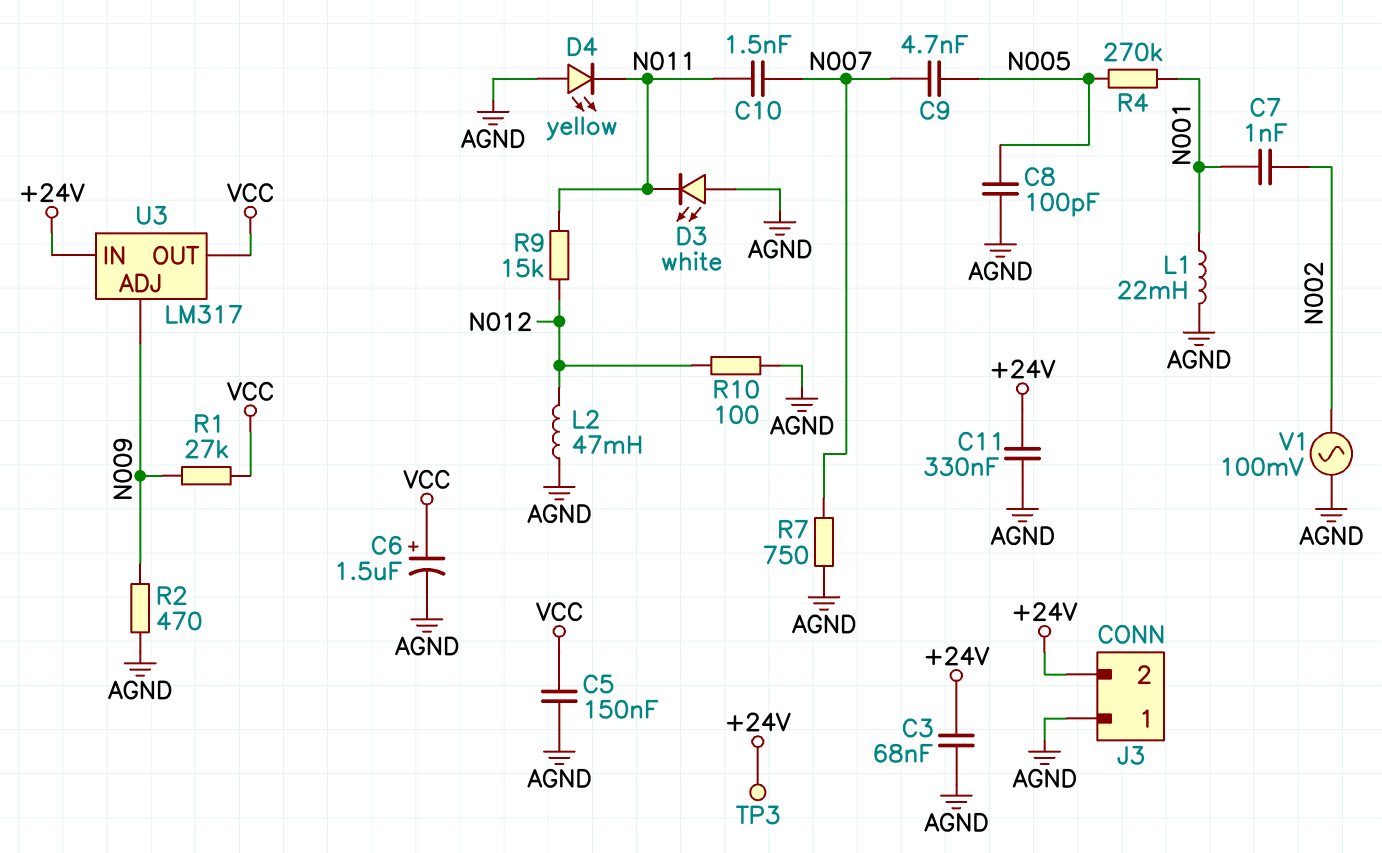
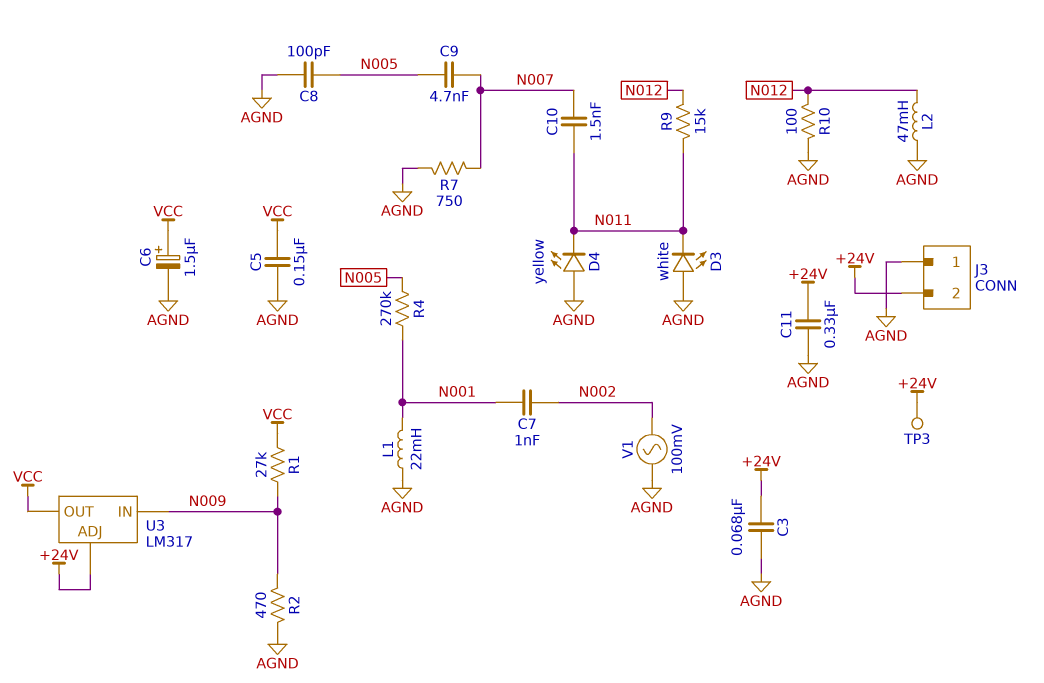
U3 pin ADJ: N009 -> +24V
U3 pin IN: +24V -> N009

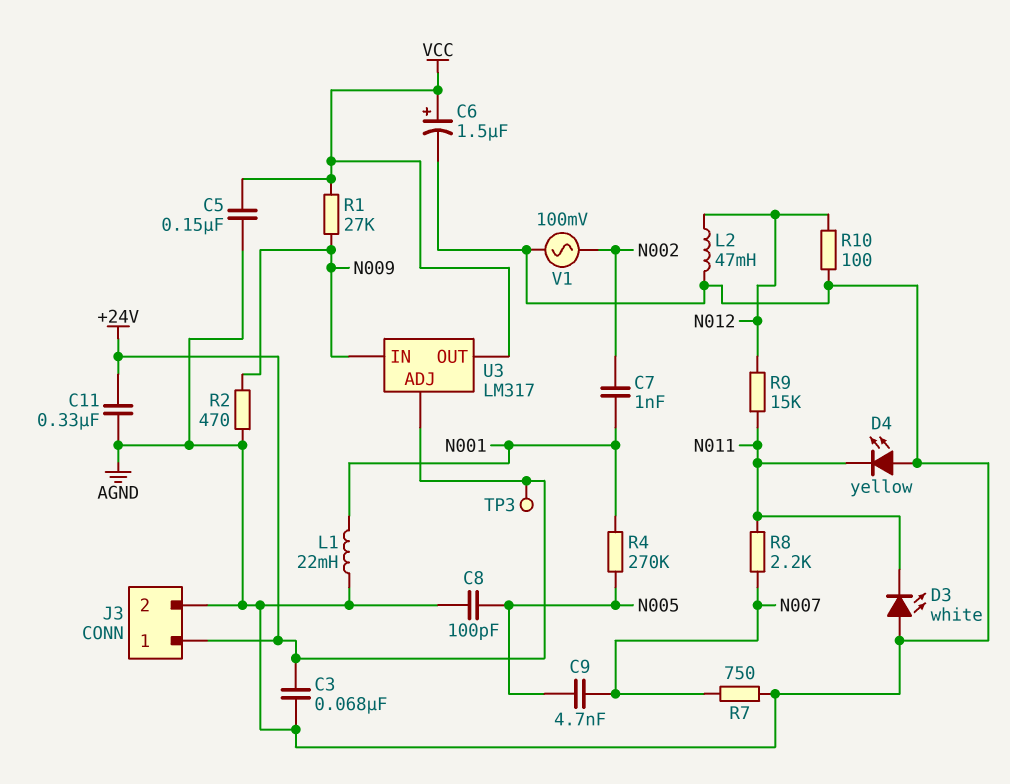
C10: 1.5nF (N007, N011) -> none
J3 pin 1: AGND -> +24V
J3 pin 2: +24V -> AGND
R8: none -> 2.2k (N007, N011)

